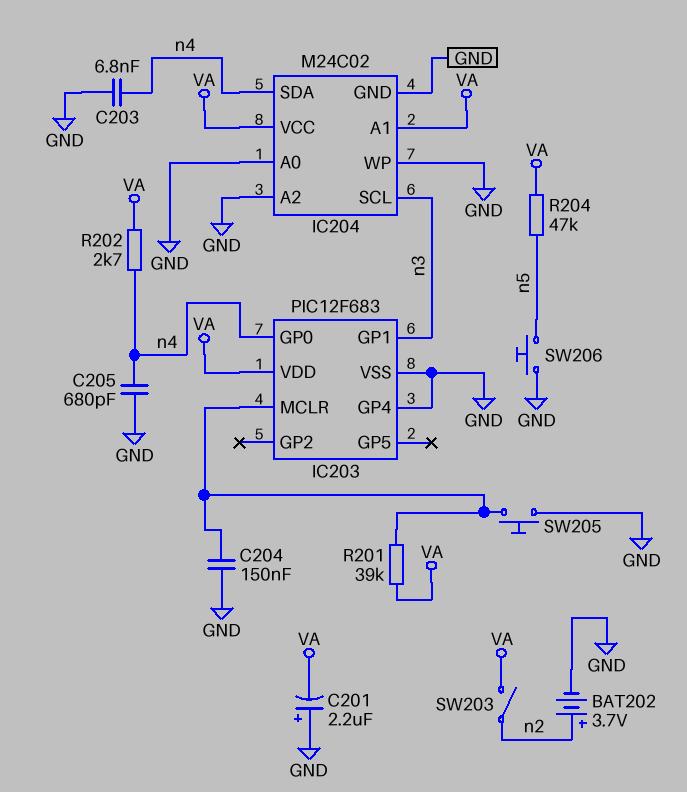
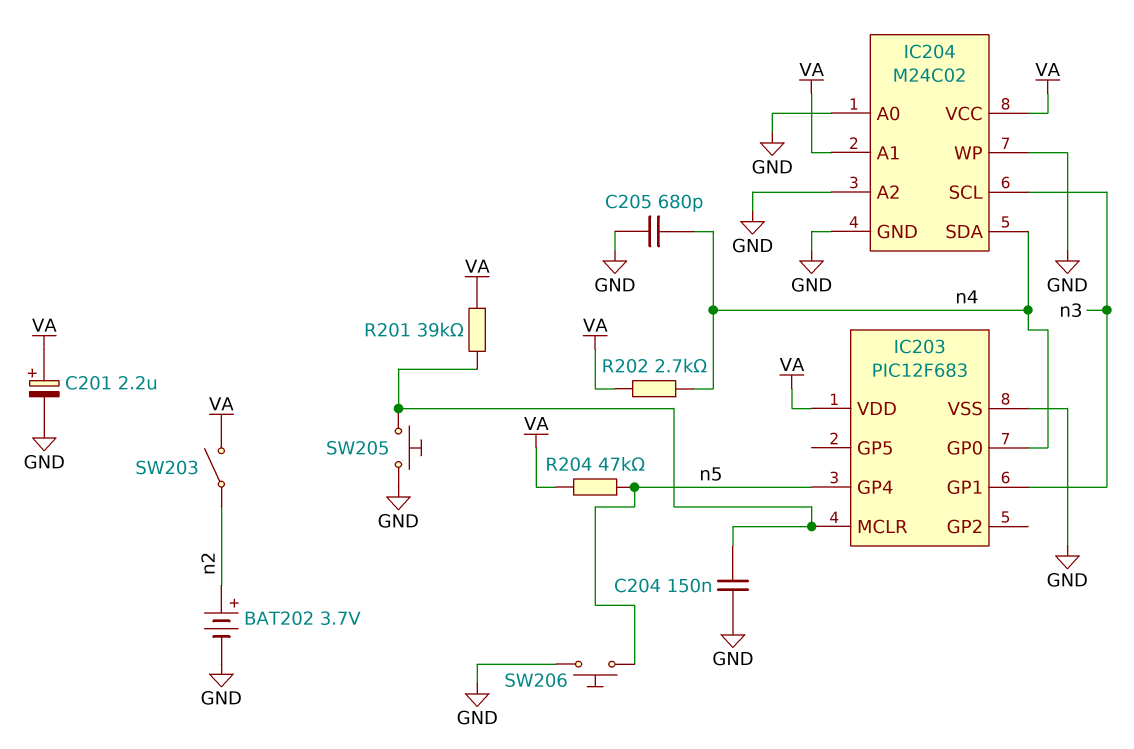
C201: 2.2uF (plus GND, minus VA) -> 2.2uF (plus VA, minus GND)
C203: 6.8nF (GND, n4) -> none
IC203 pin GP4: GND -> n5

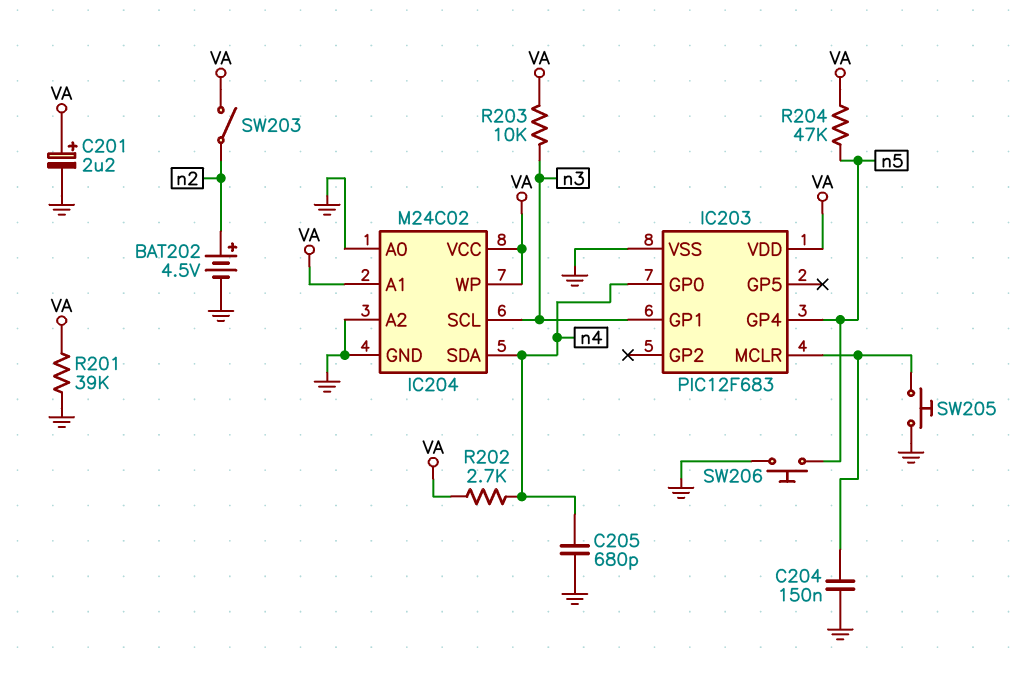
BAT202: 3.7V (plus n2, minus GND) -> 4.5V (plus n2, minus GND)
IC204 pin WP: GND -> VA
R201: 39k (IC203/MCLR, VA) -> 39k (GND, VA)
R203: none -> 10k (VA, n3)

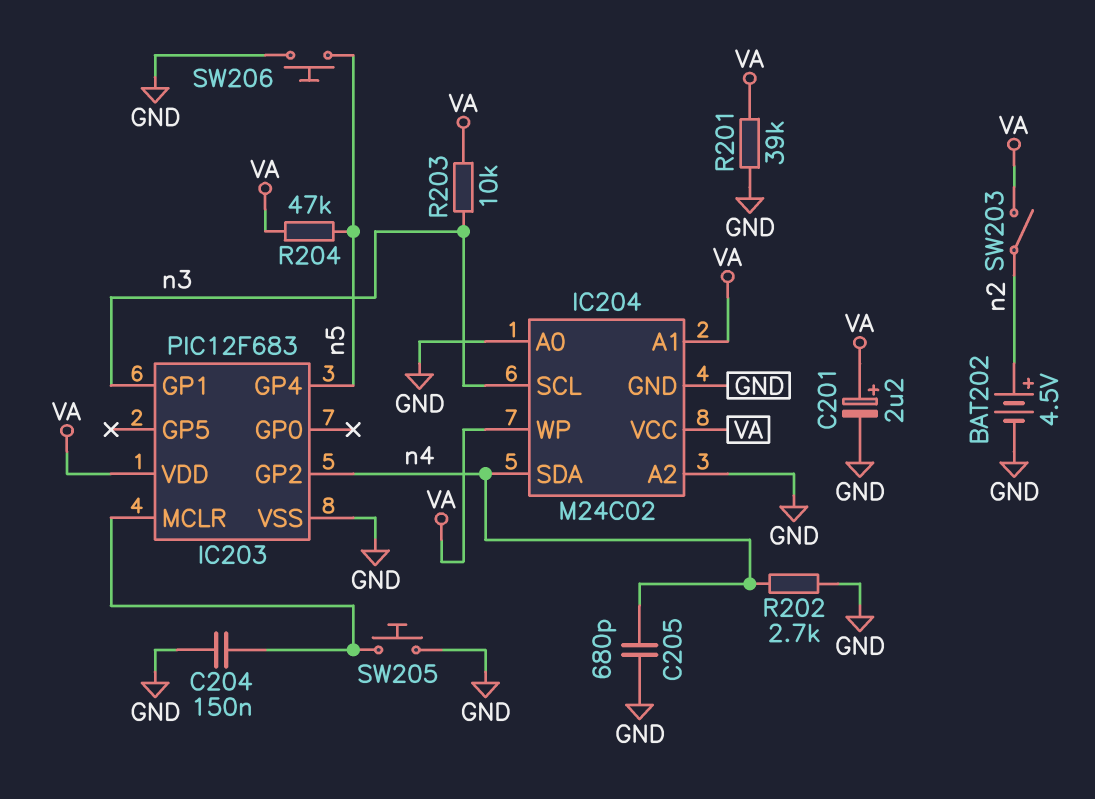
IC203 pin GP0: n4 -> none
IC203 pin GP2: none -> n4
R202: 2.7k (VA, n4) -> 2.7k (GND, n4)

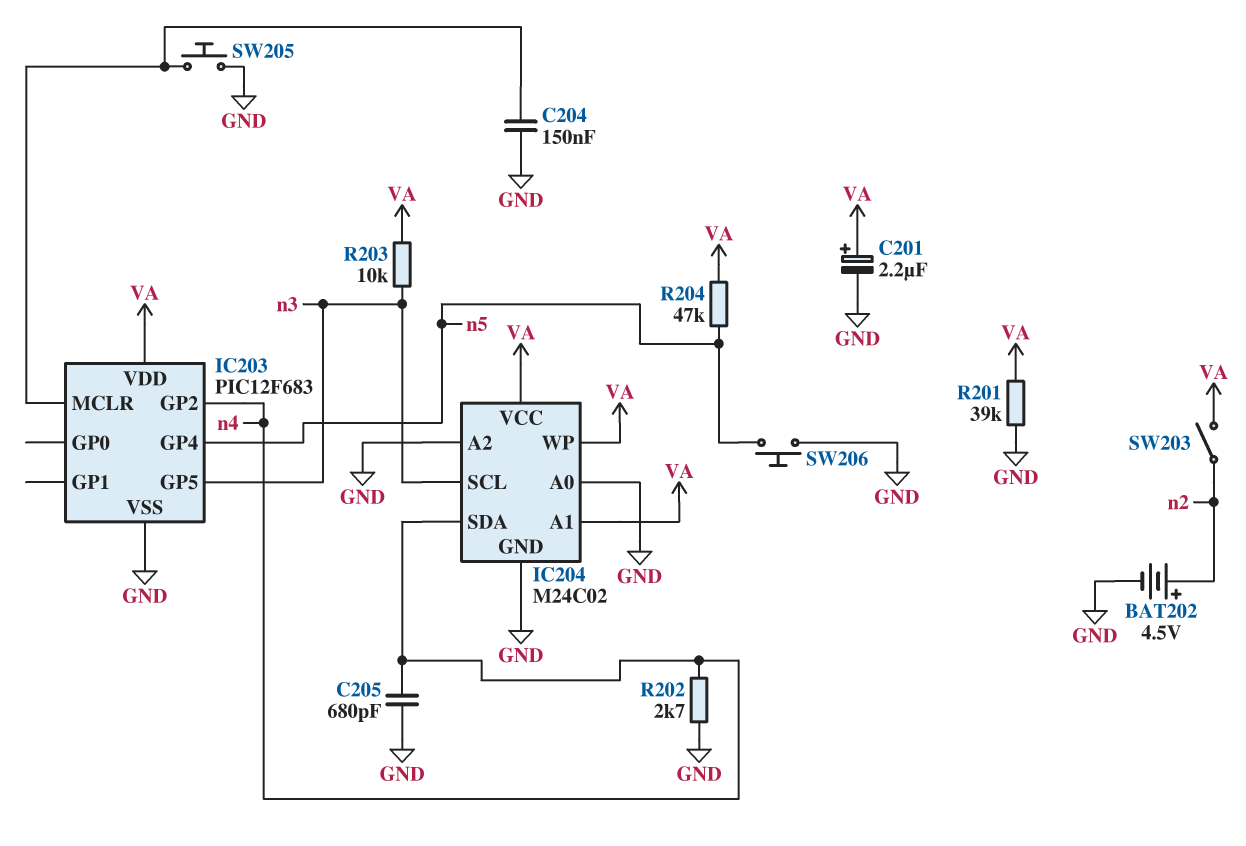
IC203 pin GP1: n3 -> none
IC203 pin GP5: none -> n3

